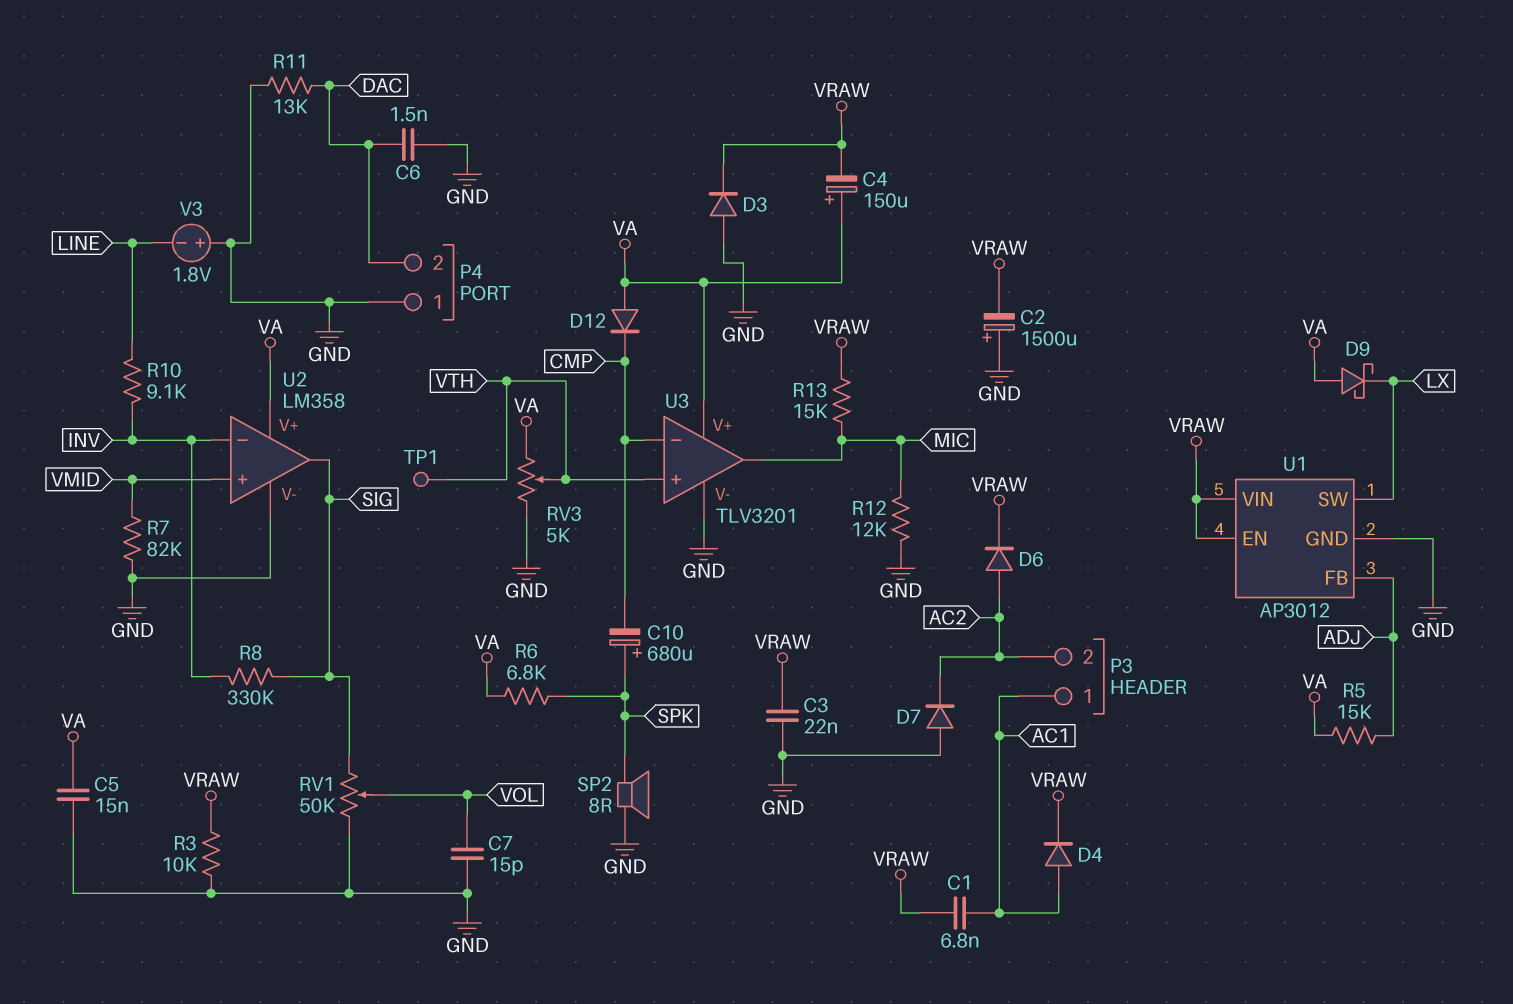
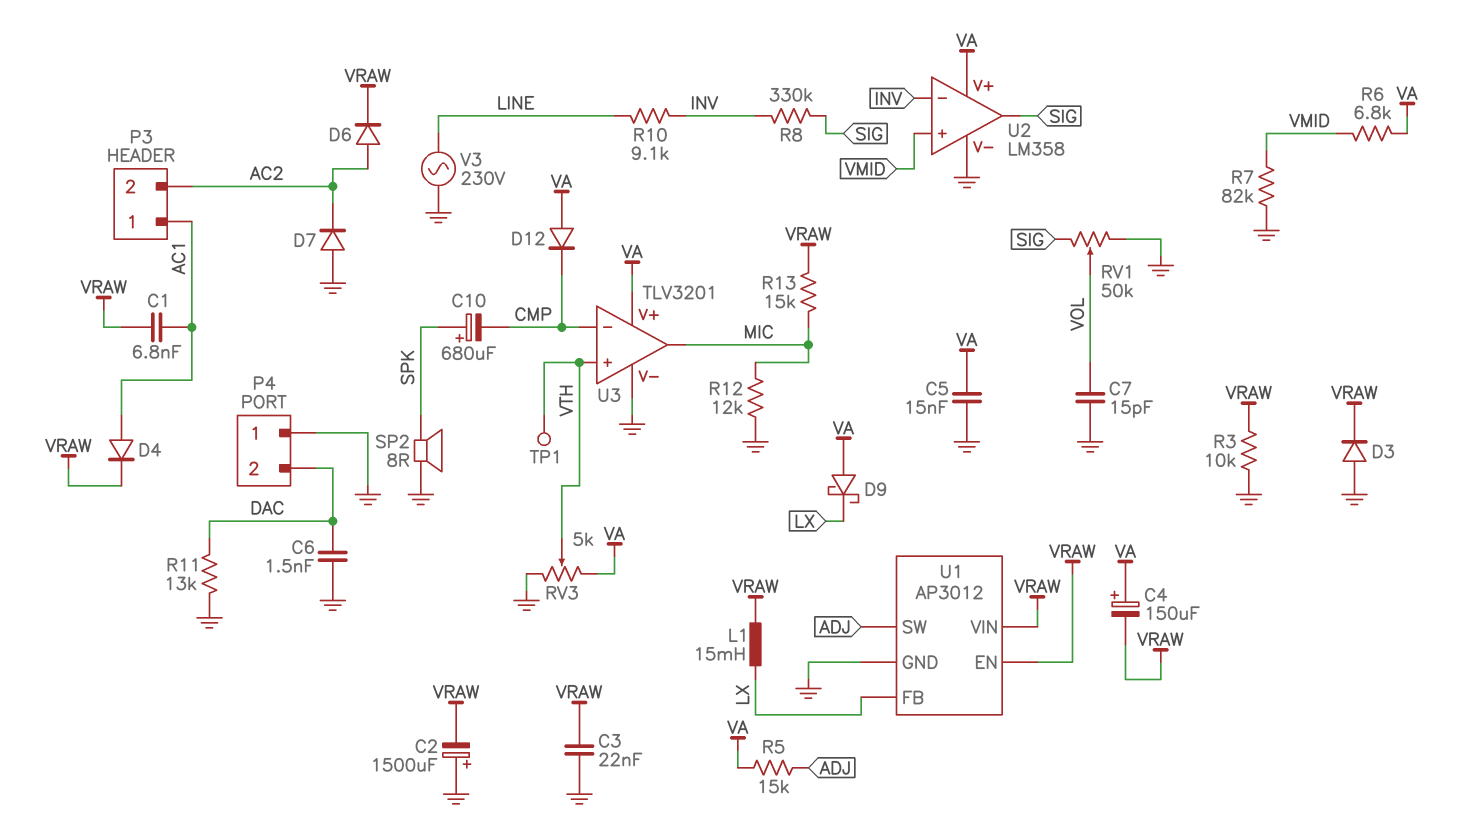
L1: none -> 15mH (LX, VRAW)
R6: 6.8k (SPK, VA) -> 6.8k (VA, VMID)
U1 pin FB: ADJ -> LX
U1 pin SW: LX -> ADJ
V3: 1.8V (plus GND, minus LINE) -> AC 230V (GND, LINE)

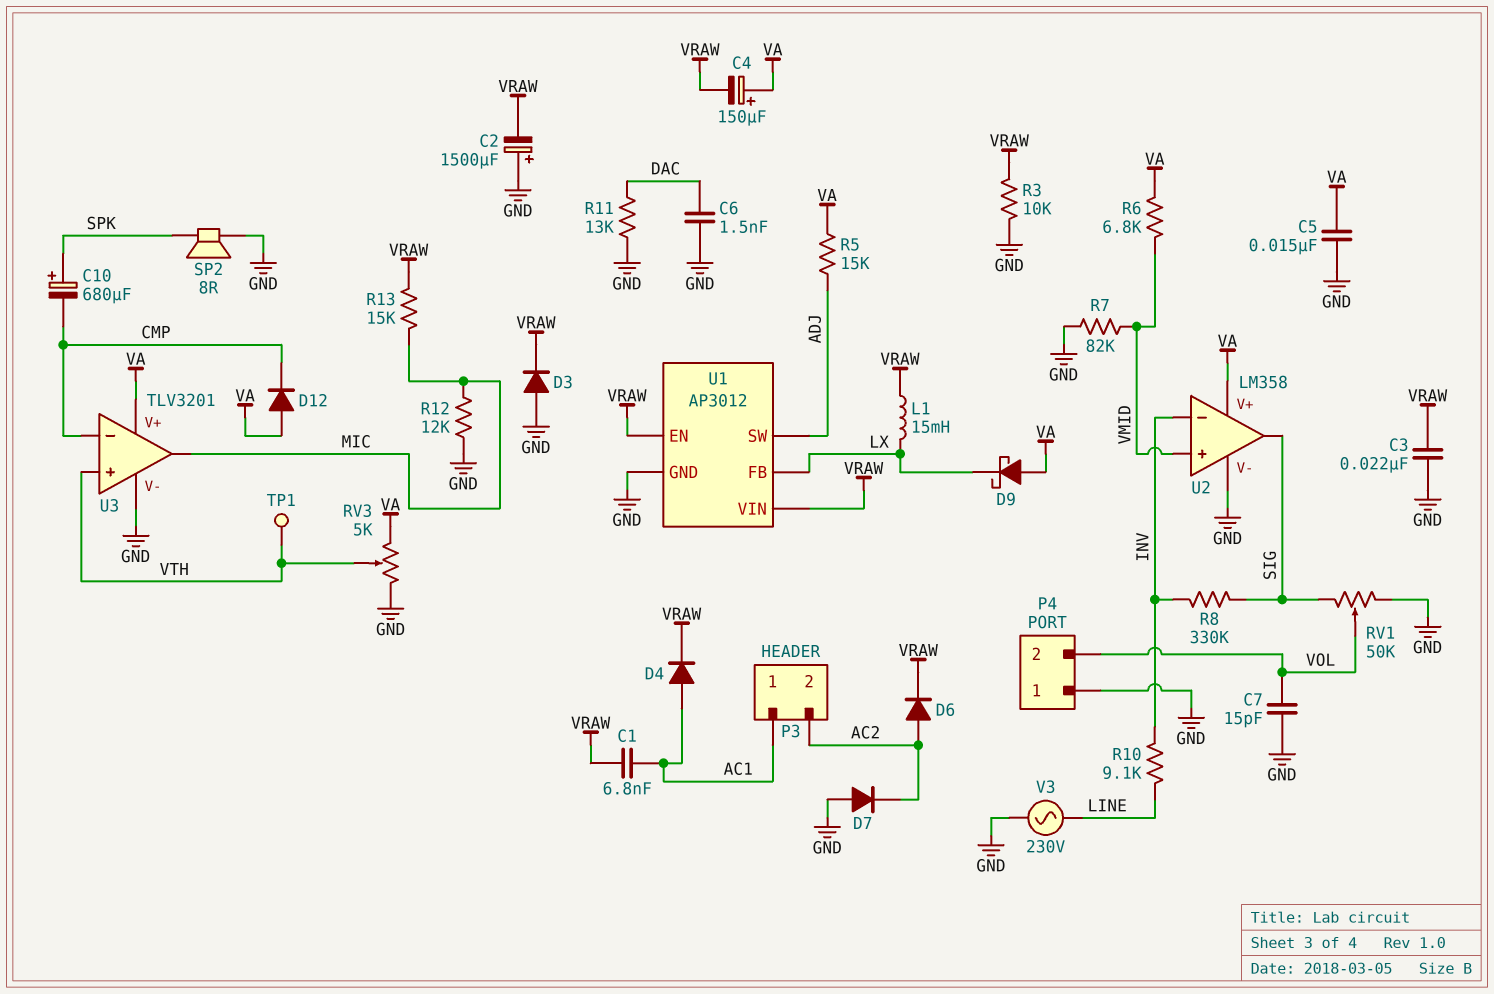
P4 pin 2: DAC -> VOL

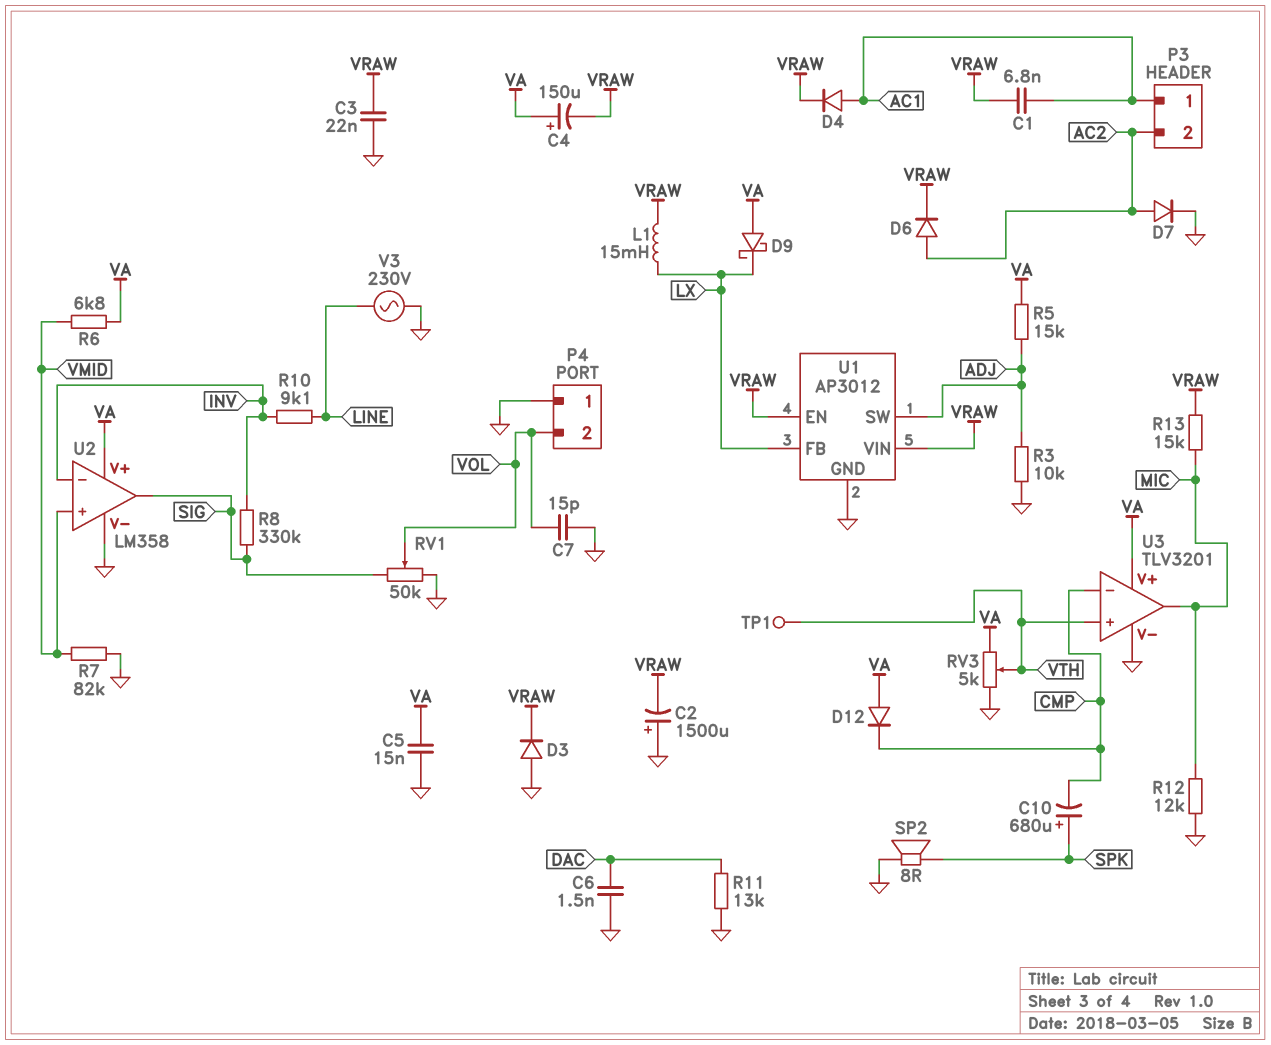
D7: diode (A GND, K AC2) -> diode (A AC2, K GND)
R3: 10k (GND, VRAW) -> 10k (ADJ, GND)

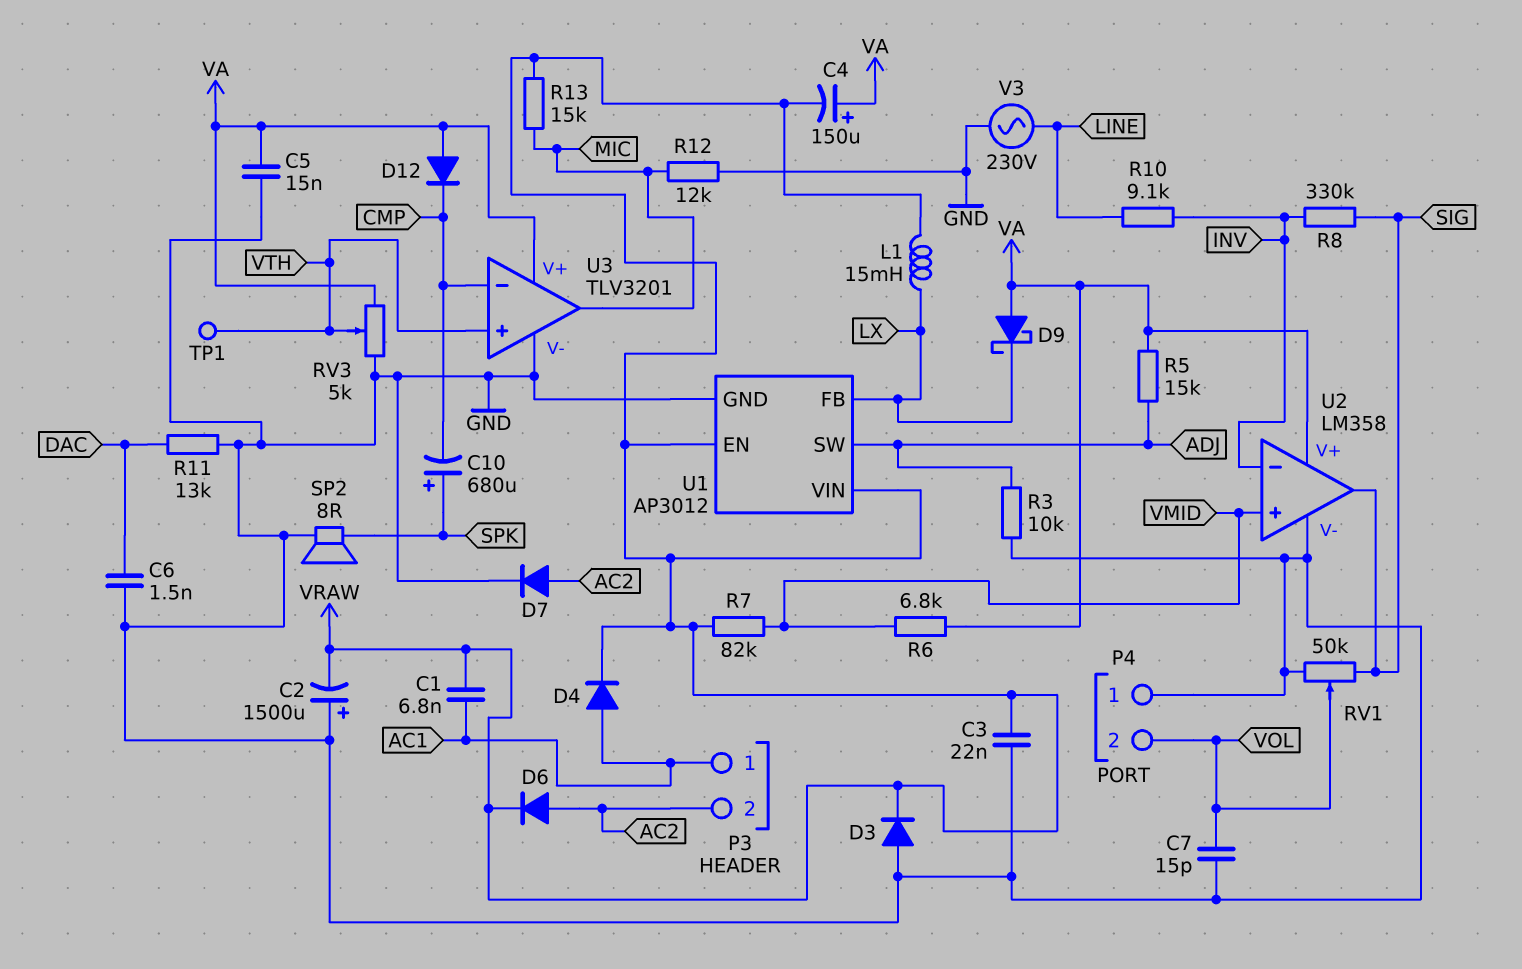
R7: 82k (GND, VMID) -> 82k (VMID, VRAW)

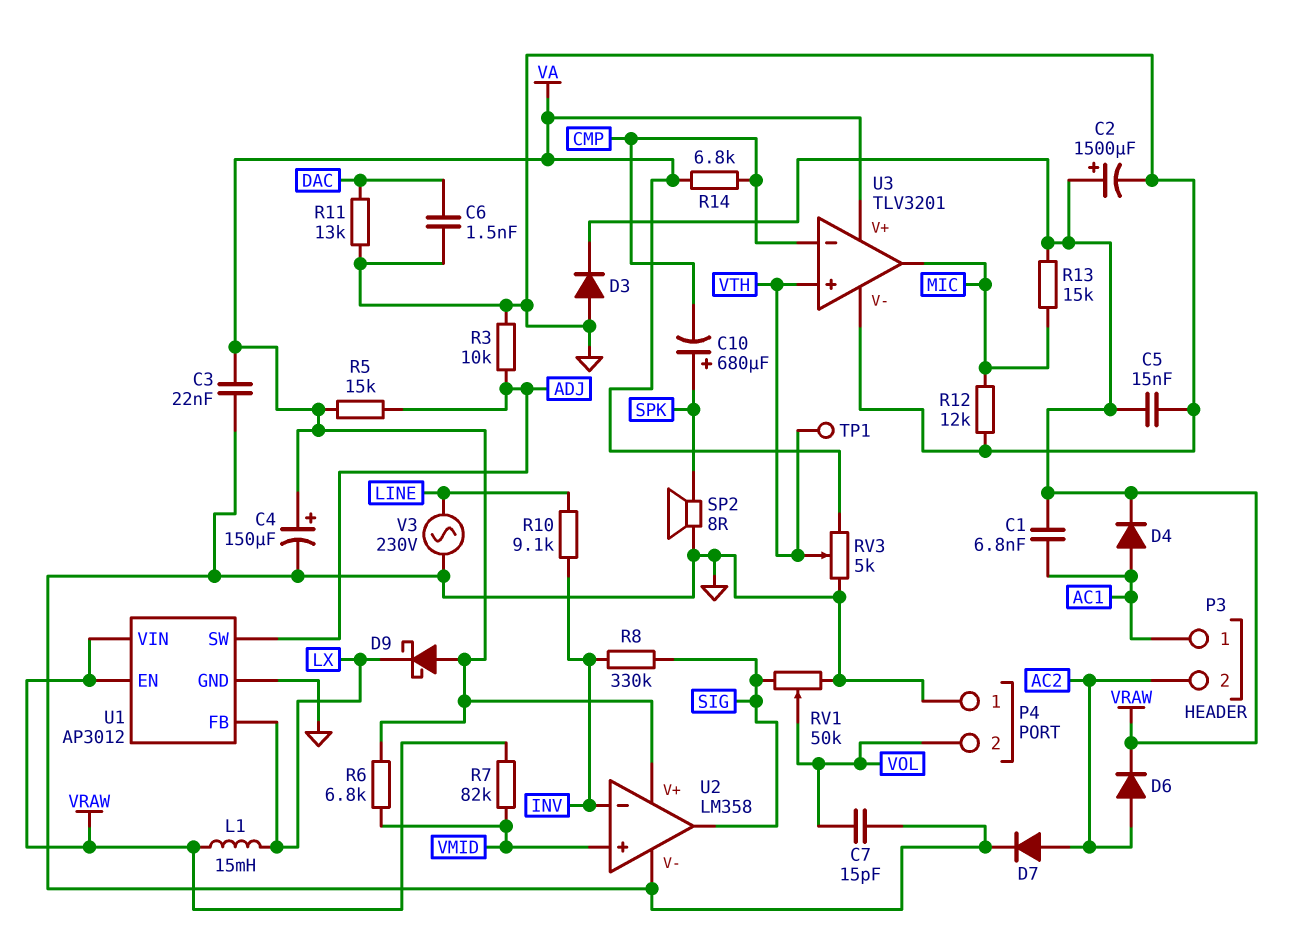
C2: 1500uF (plus GND, minus VRAW) -> 1500uF (plus VRAW, minus GND)
C3: 22nF (GND, VRAW) -> 22nF (GND, VA)
C4: 150uF (plus VA, minus VRAW) -> 150uF (plus VA, minus GND)
C5: 15nF (GND, VA) -> 15nF (GND, VRAW)
D12: diode (A VA, K CMP) -> none
R14: none -> 6.8k (CMP, VA)

